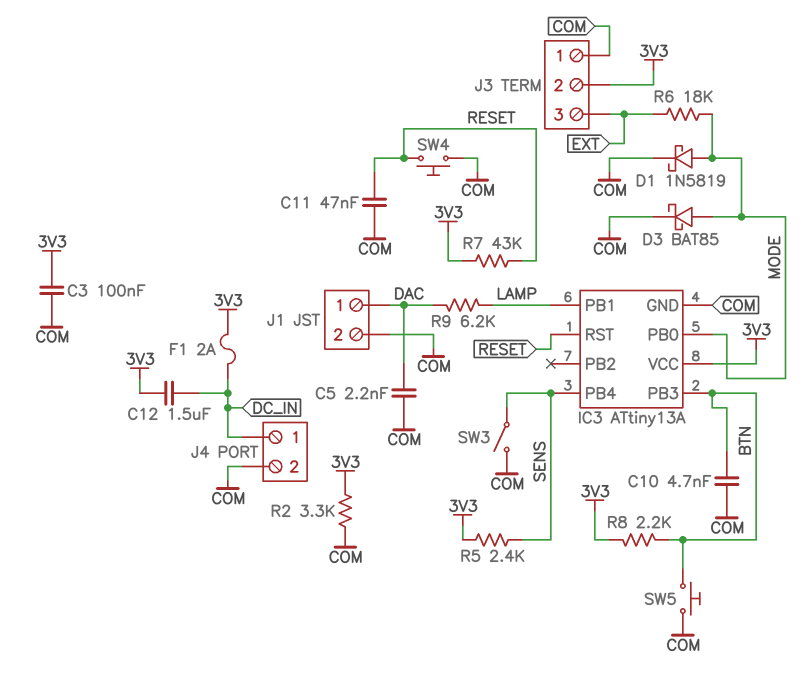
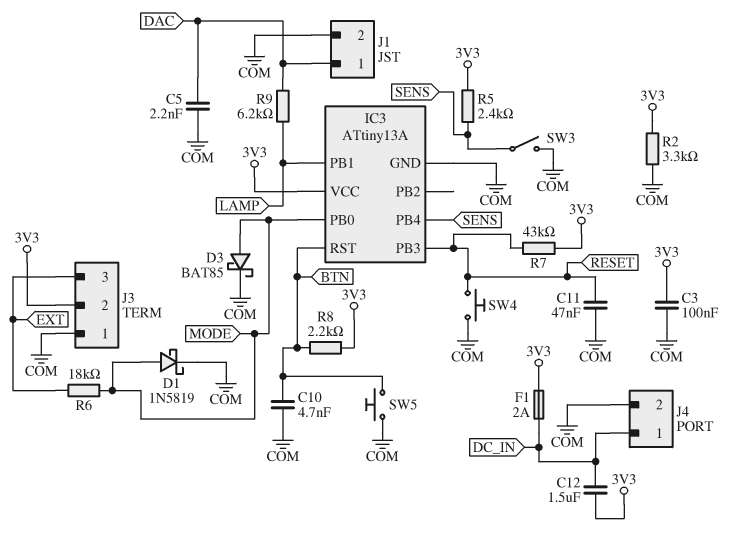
IC3 pin PB3: BTN -> RESET
IC3 pin RST: RESET -> BTN

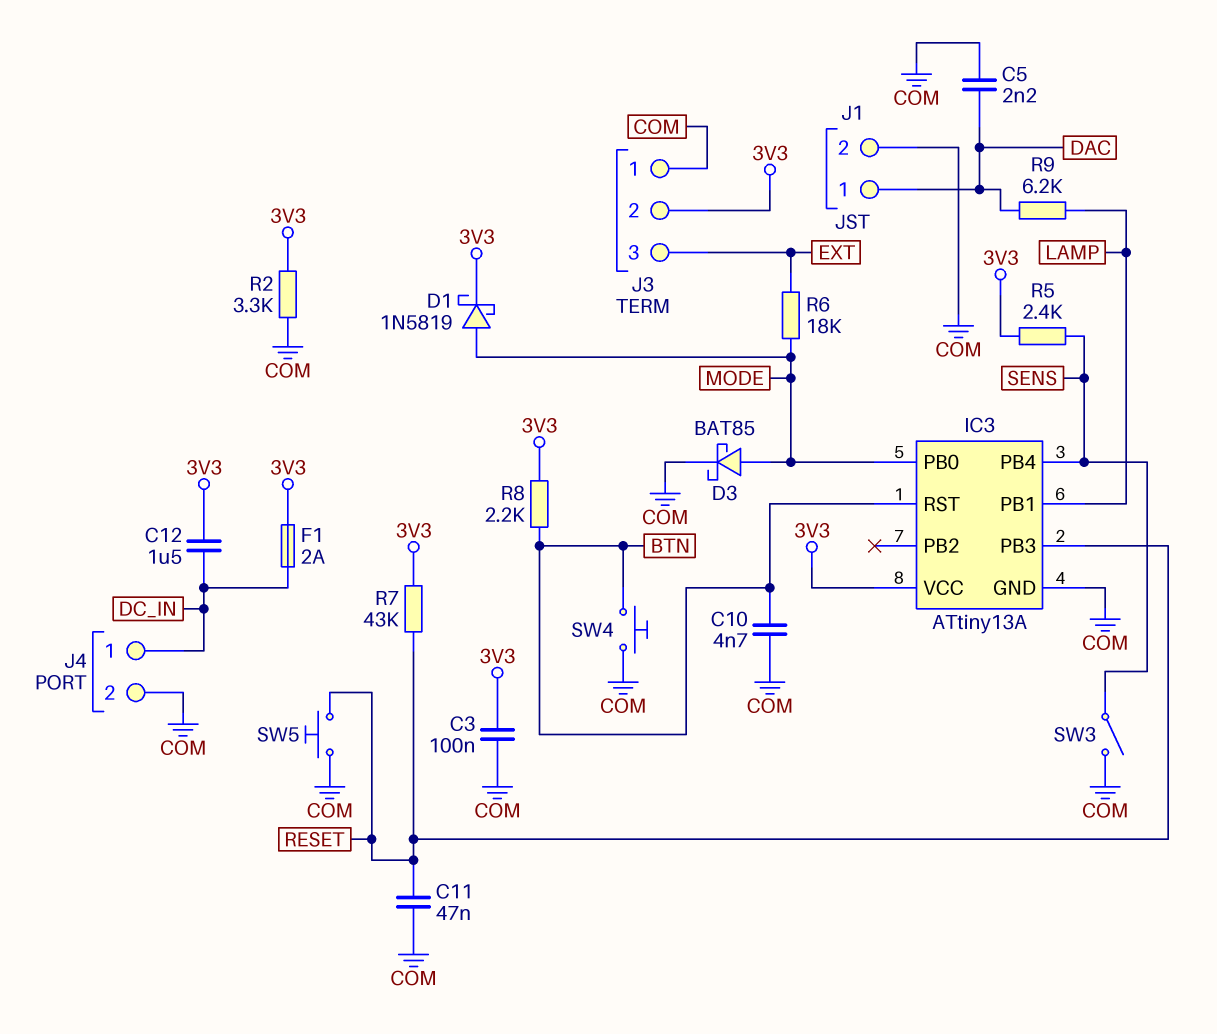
D1: schottky 1N5819 (A MODE, K COM) -> schottky 1N5819 (A MODE, K 3V3)
SW4: button (COM, RESET) -> button (BTN, COM)
SW5: button (BTN, COM) -> button (COM, RESET)

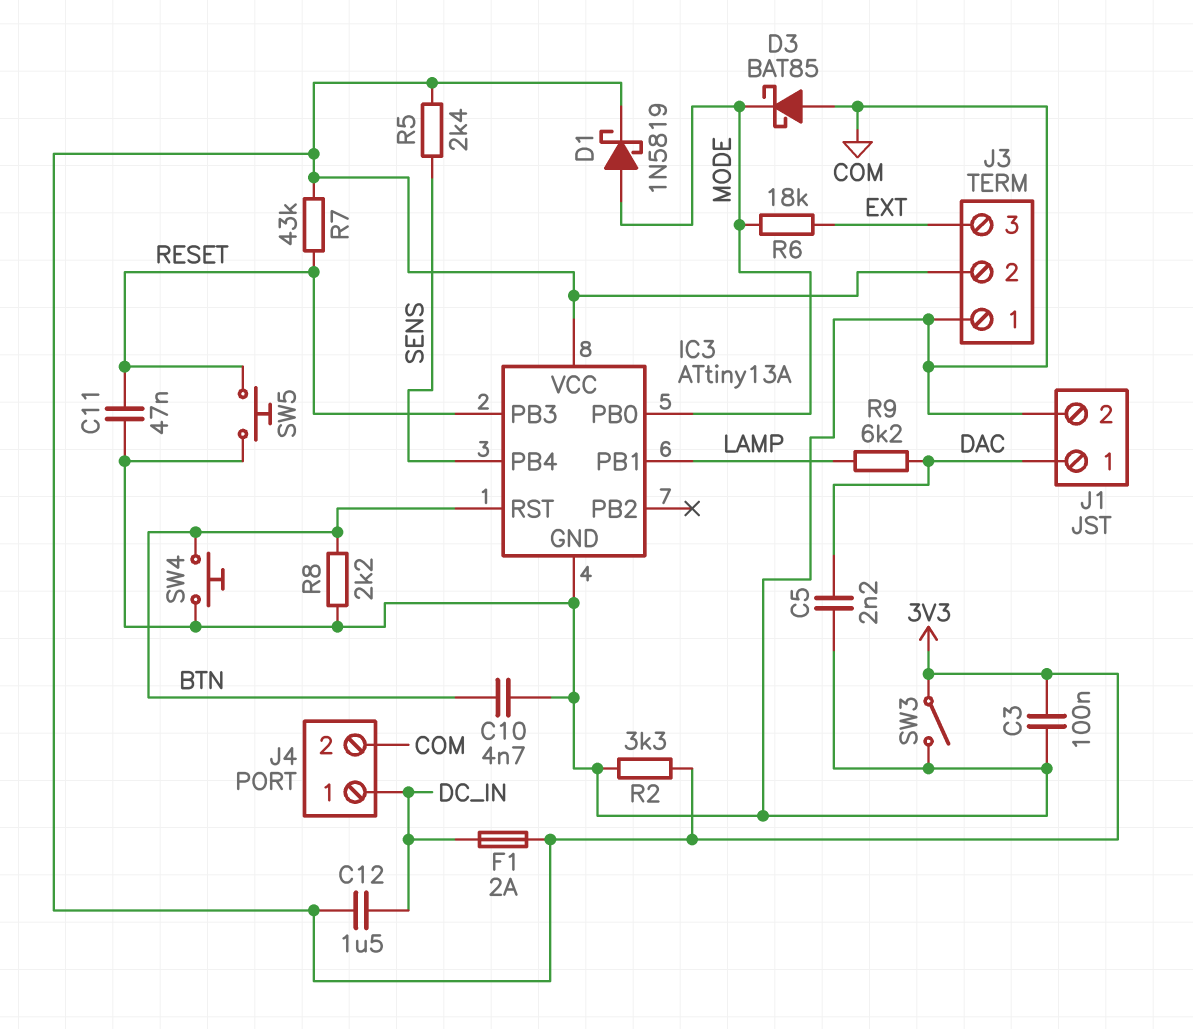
D3: schottky BAT85 (A MODE, K COM) -> schottky BAT85 (A COM, K MODE)
R8: 2.2k (3V3, BTN) -> 2.2k (BTN, COM)
SW3: switch (COM, SENS) -> switch (3V3, COM)

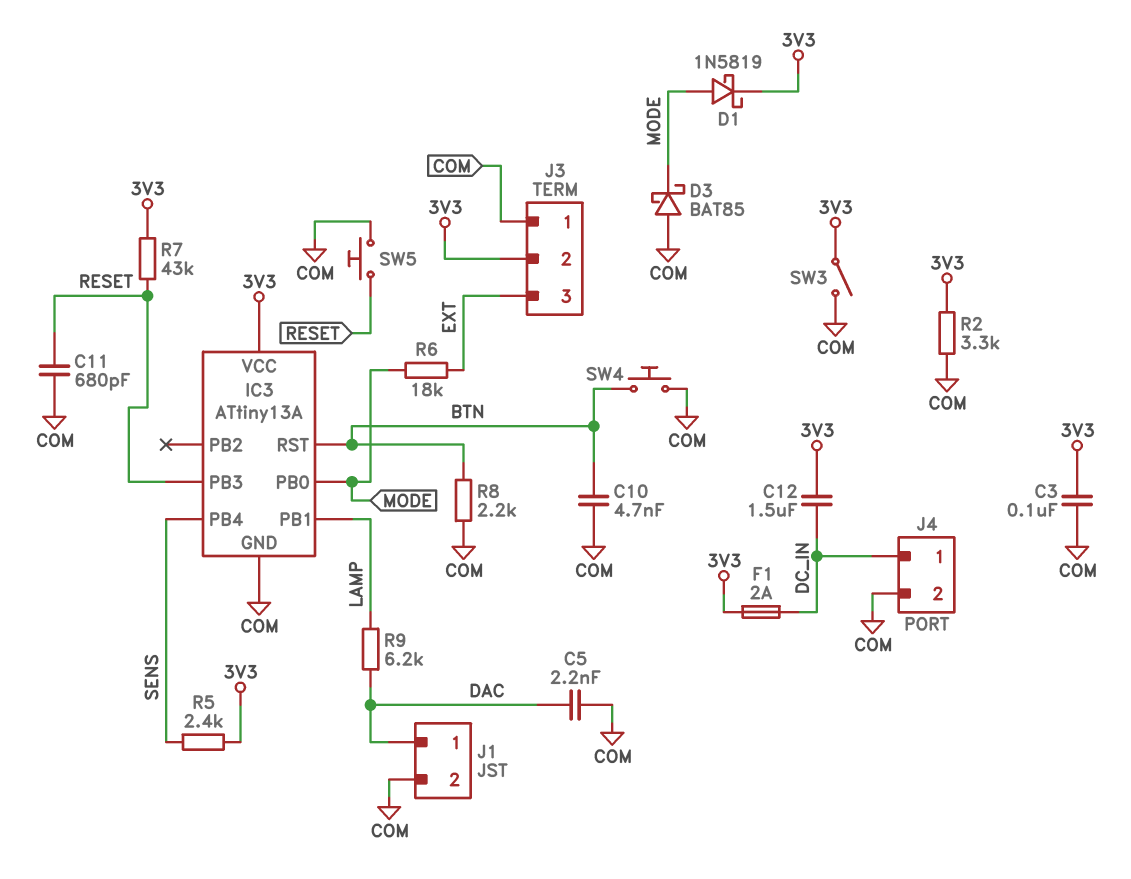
C11: 47nF (COM, RESET) -> 680pF (COM, RESET)

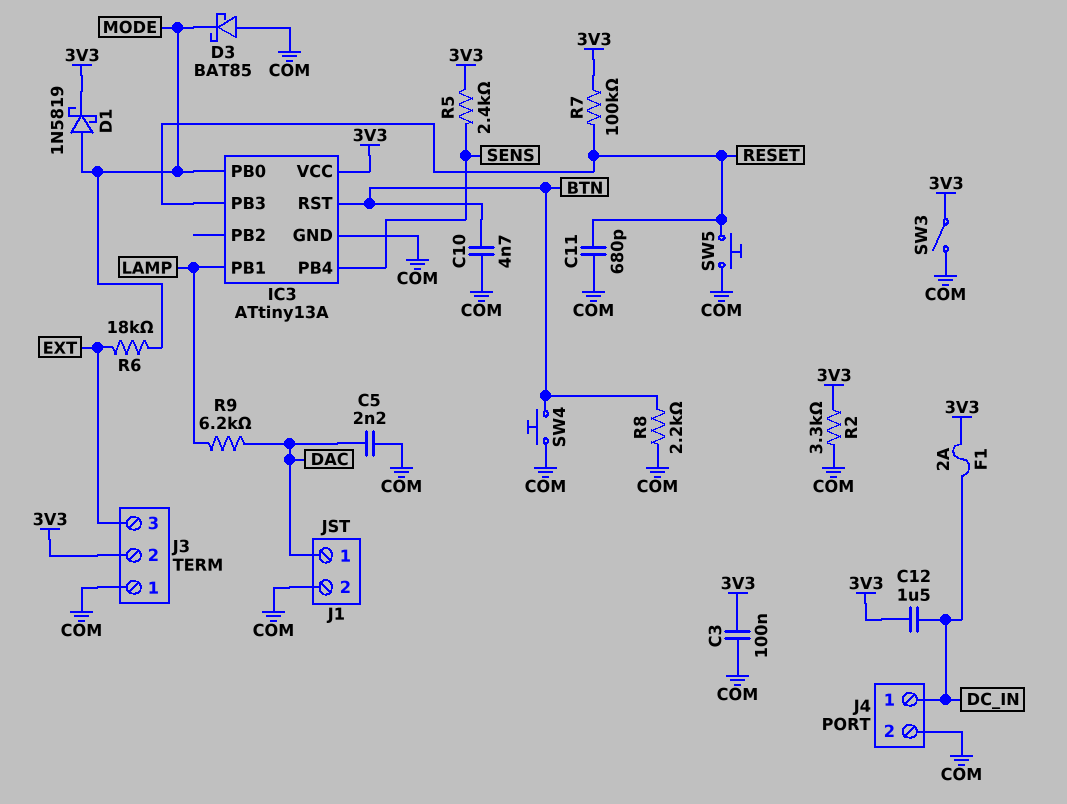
R7: 43k (3V3, RESET) -> 100k (3V3, RESET)

